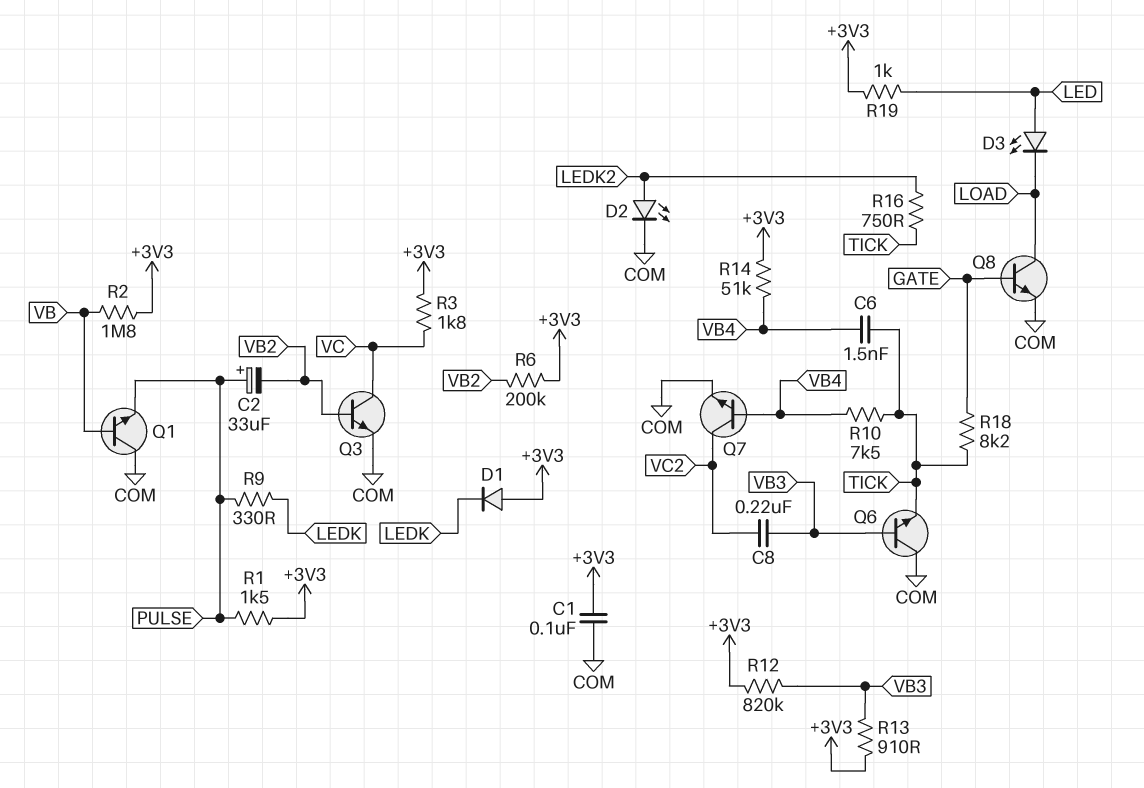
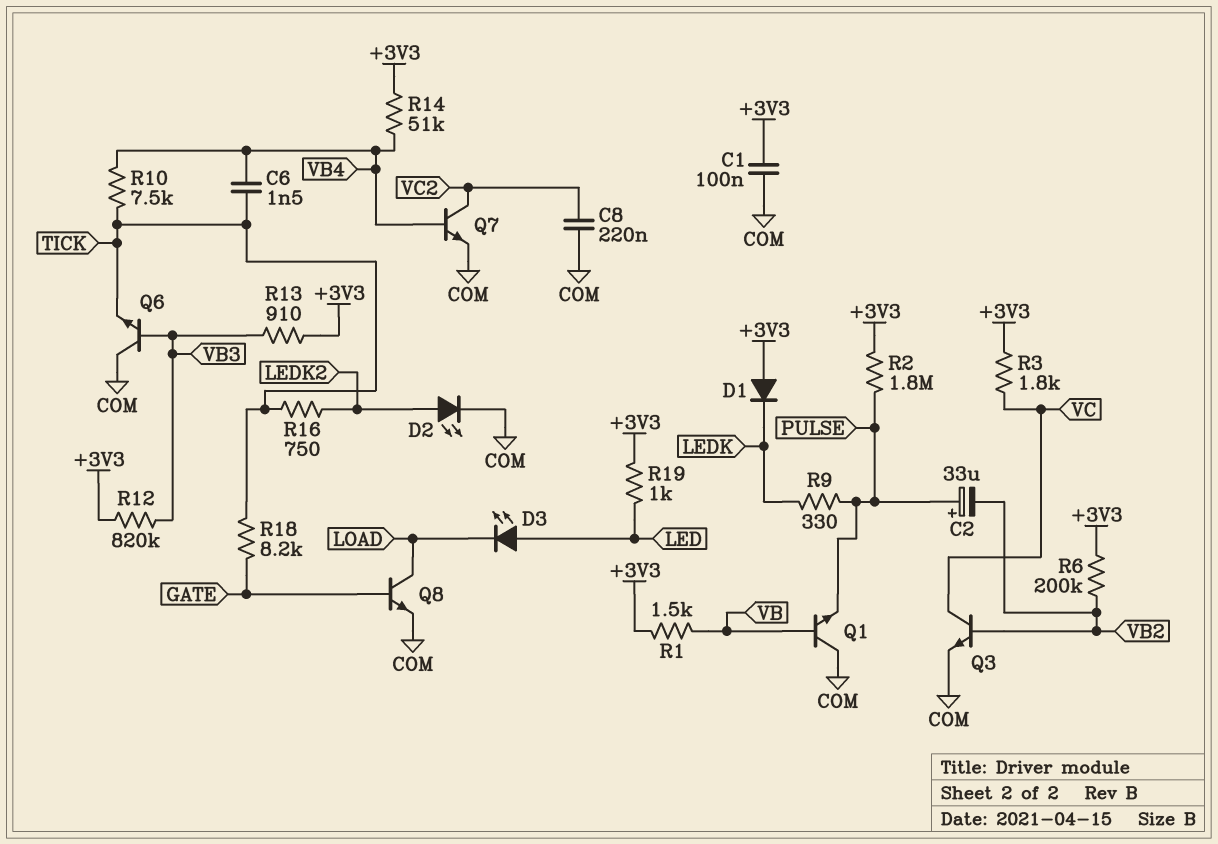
C8: 220nF (VB3, VC2) -> 220nF (COM, VC2)
R1: 1.5k (+3V3, PULSE) -> 1.5k (+3V3, VB)
R2: 1.8M (+3V3, VB) -> 1.8M (+3V3, PULSE)

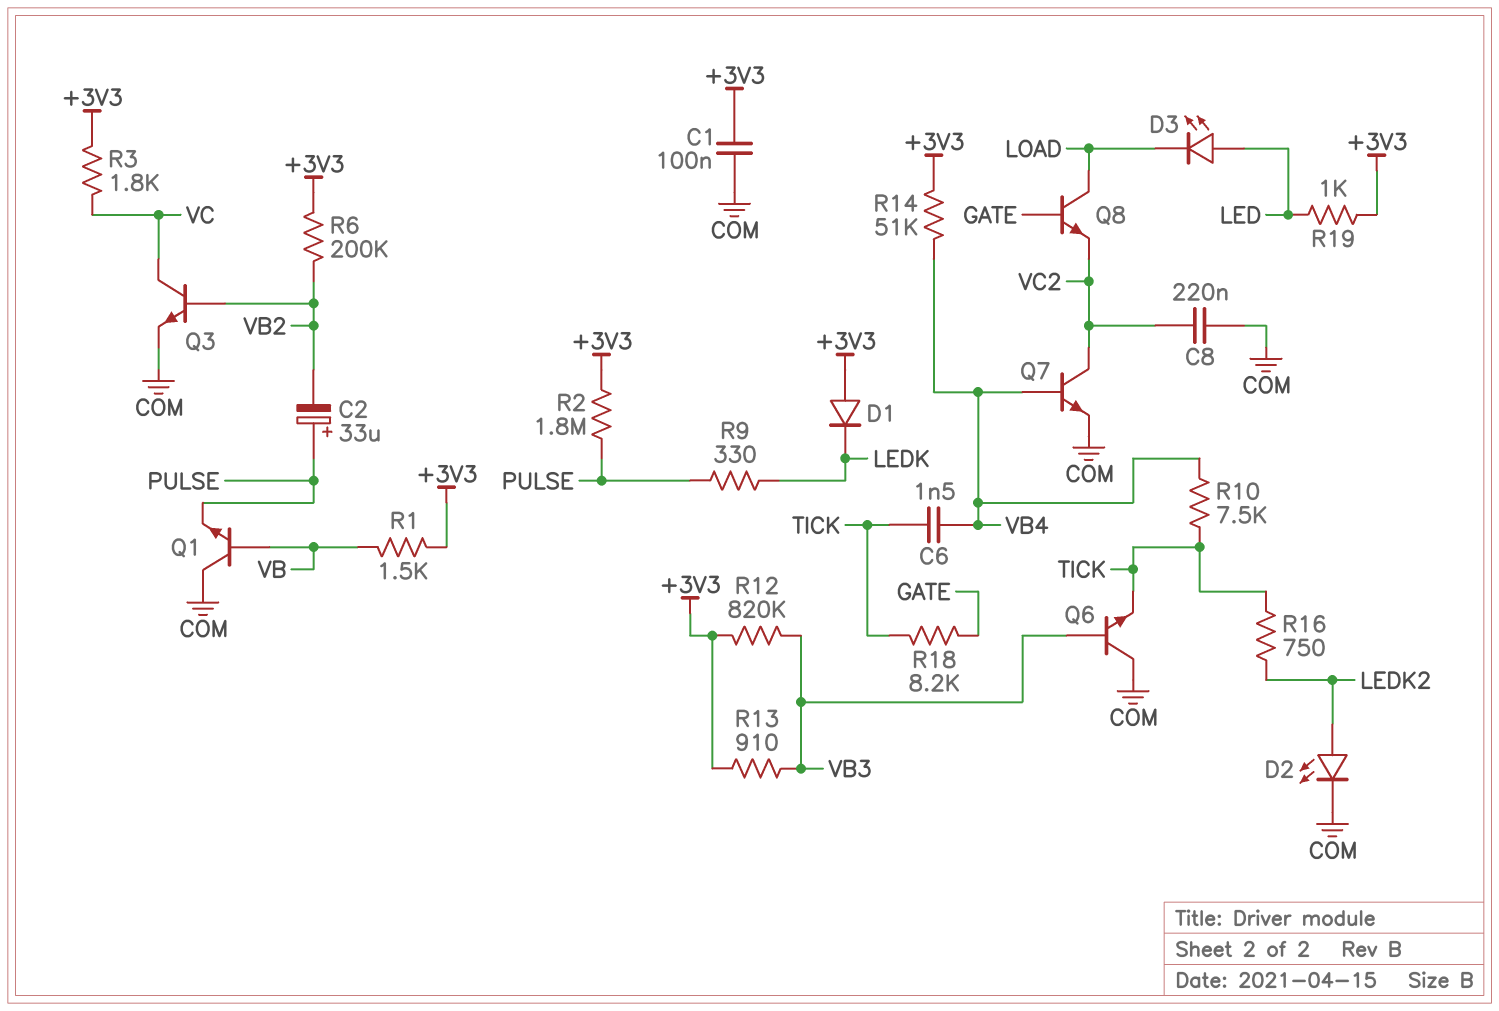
Q8: NPN (B GATE, C LOAD, E COM) -> NPN (B GATE, C LOAD, E VC2)

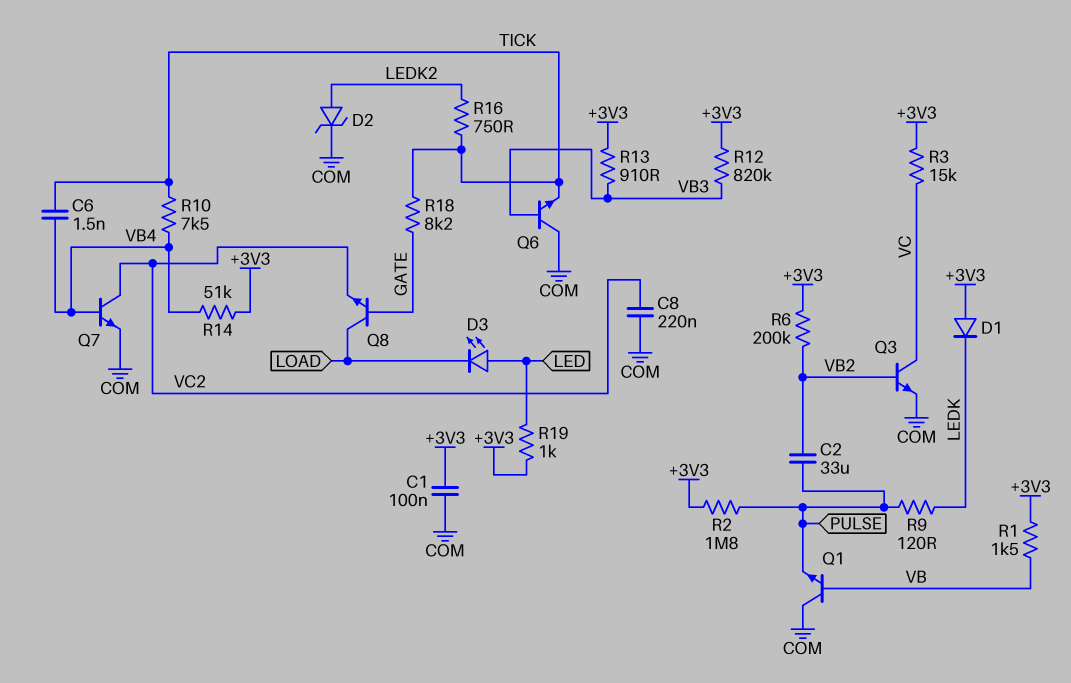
C2: 33uF (plus PULSE, minus VB2) -> 33uF (PULSE, VB2)
D2: LED (A LEDK2, K COM) -> zener (A LEDK2, K COM)
R3: 1.8k (+3V3, VC) -> 15k (+3V3, VC)
R9: 330 (LEDK, PULSE) -> 120 (LEDK, PULSE)

